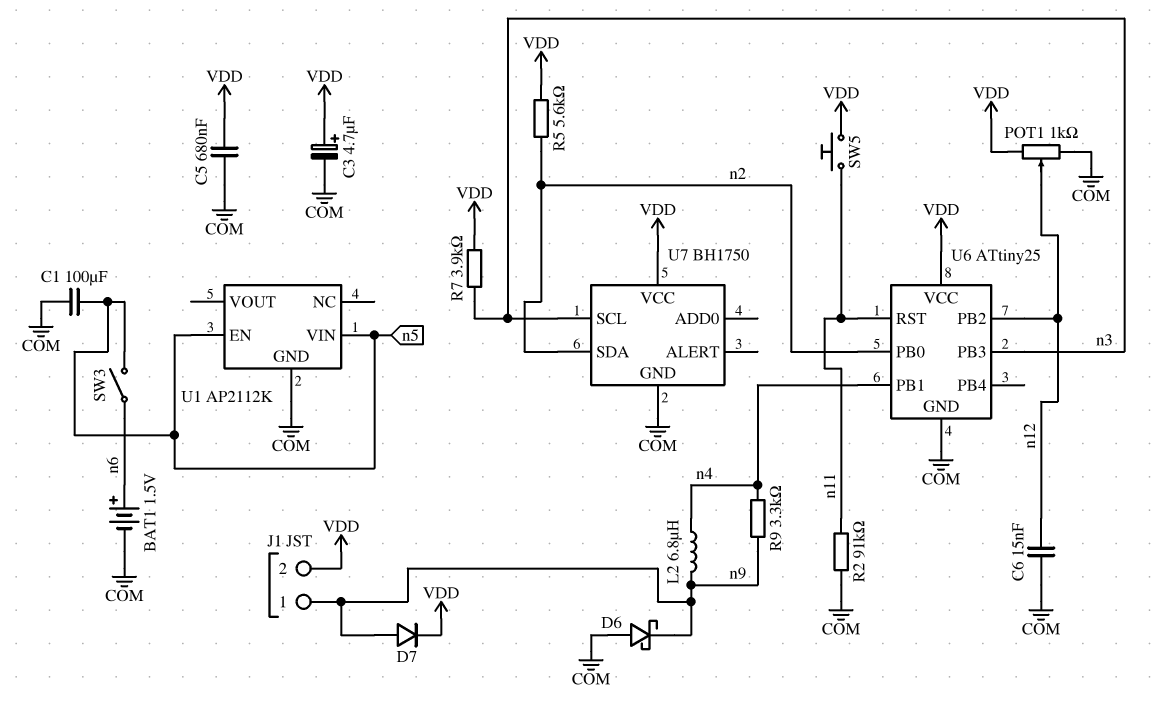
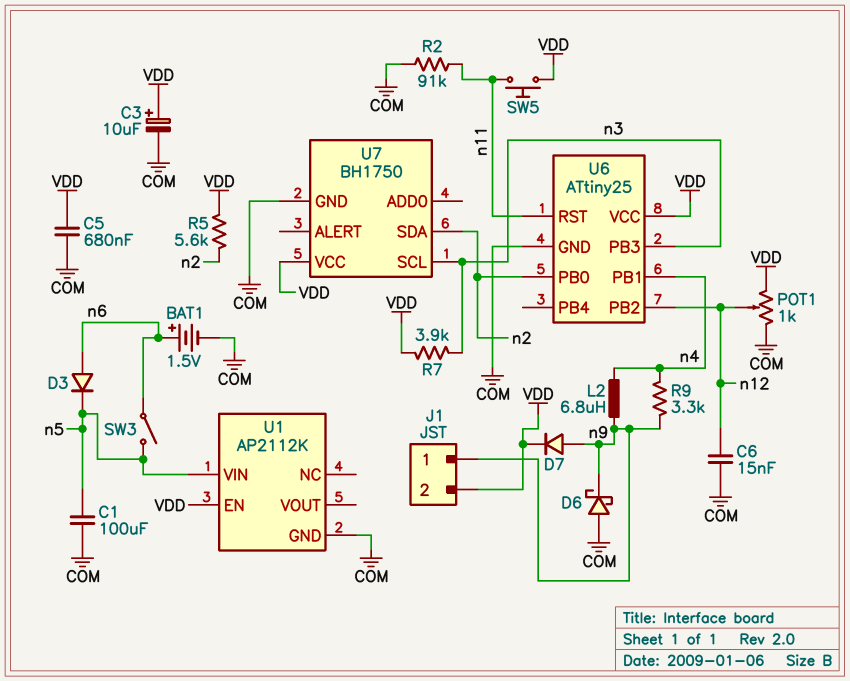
C3: 4.7uF (plus VDD, minus COM) -> 10uF (plus VDD, minus COM)
D3: none -> diode (A n6, K n5)
U1 pin EN: n5 -> VDD

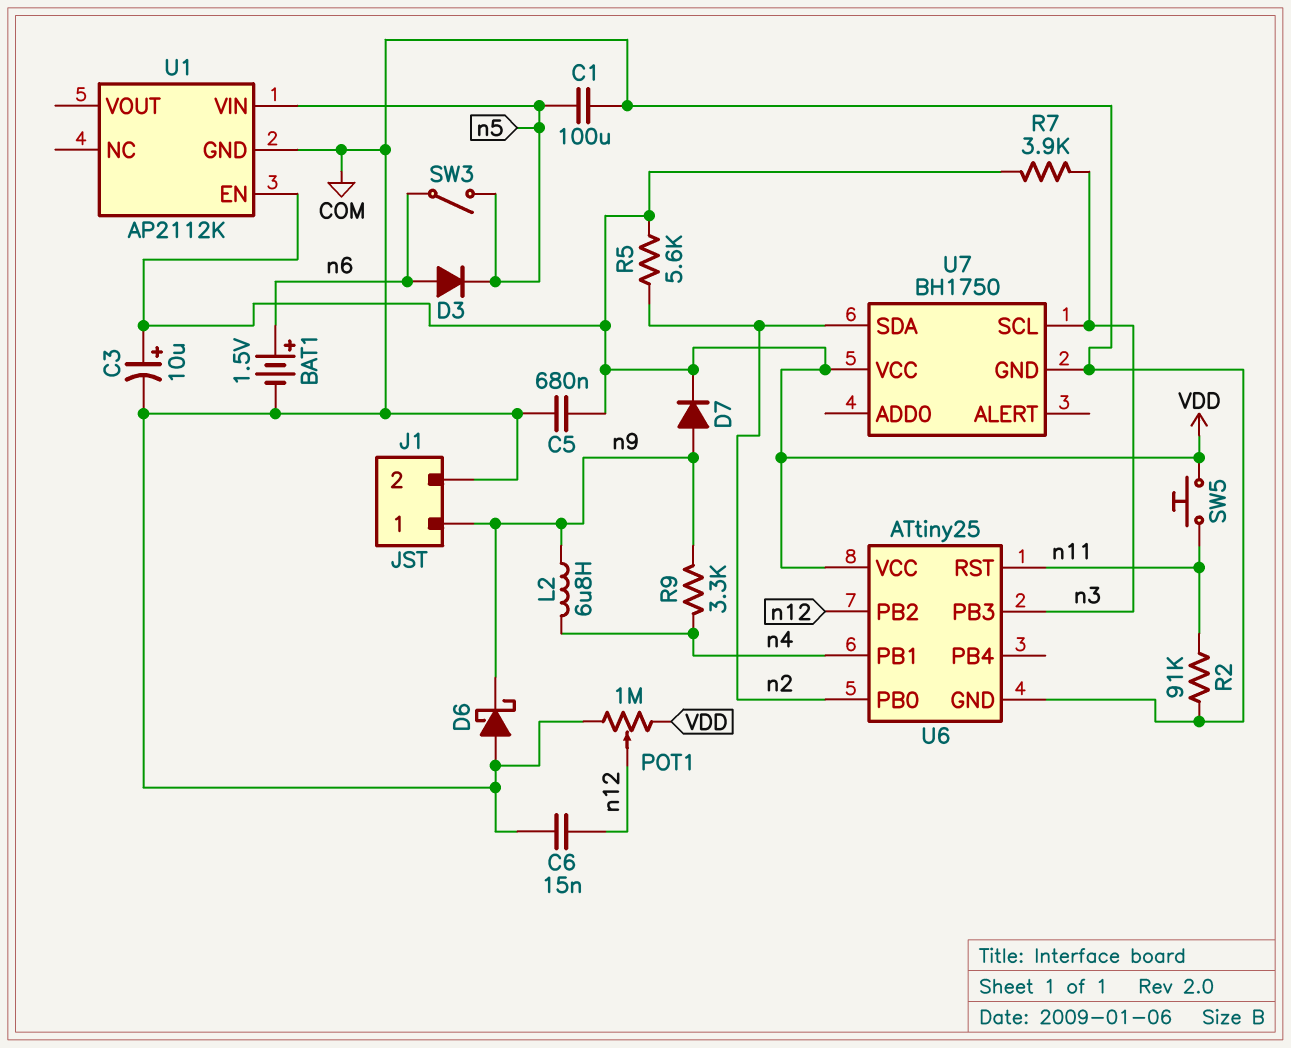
J1 pin 2: VDD -> COM
POT1: 1k (COM, VDD, wiper n12) -> 1M (COM, VDD, wiper n12)

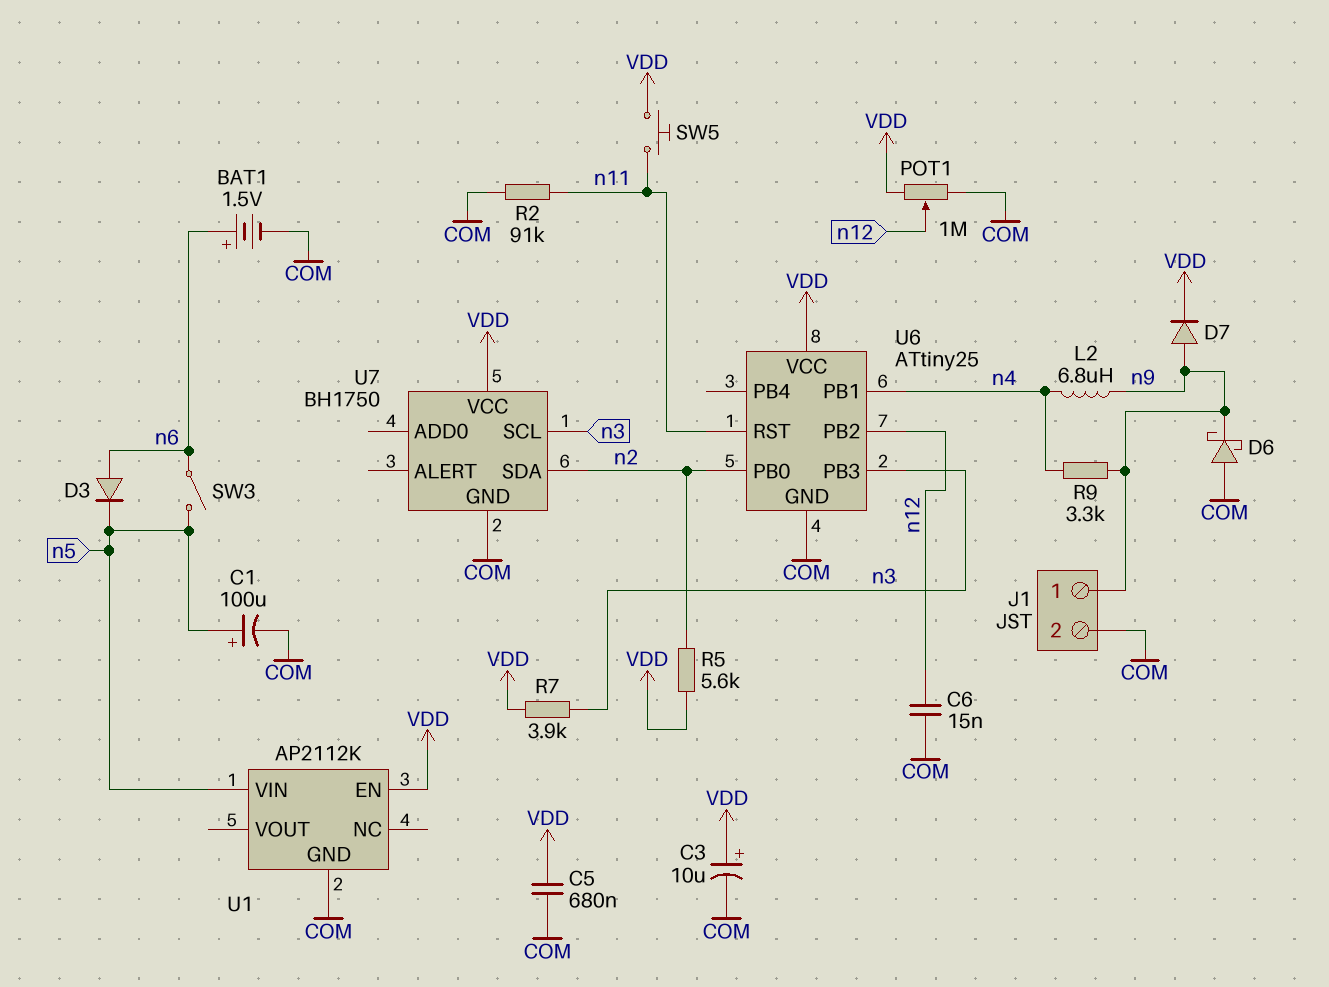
C1: 100uF (COM, n5) -> 100uF (plus n5, minus COM)

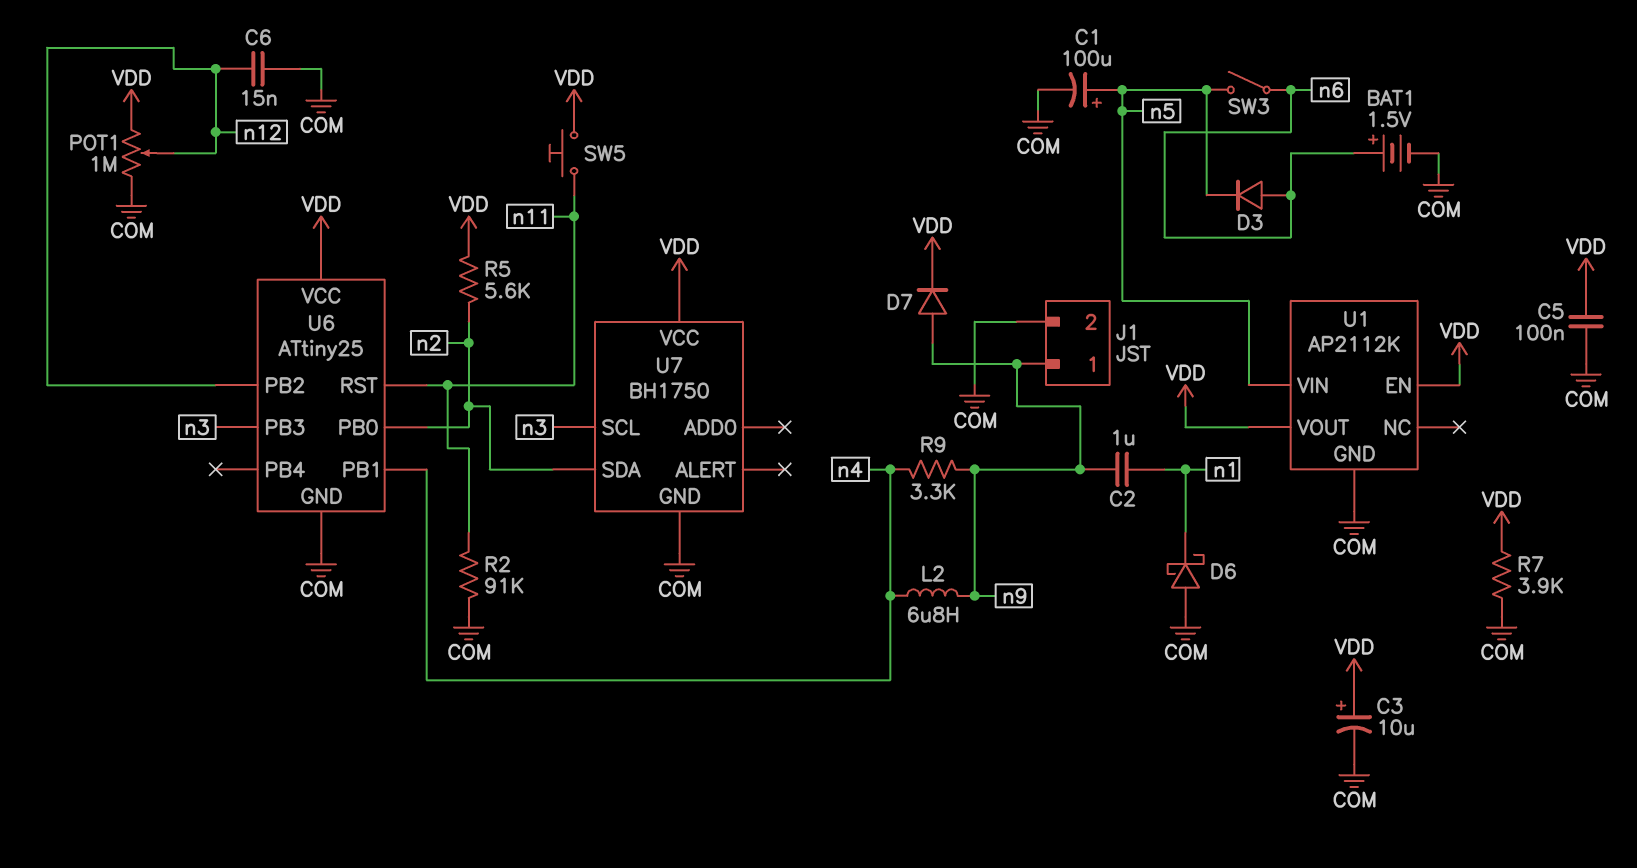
C2: none -> 1uF (n1, n9)
C5: 680nF (COM, VDD) -> 100nF (COM, VDD)
D6: schottky (A COM, K n9) -> schottky (A COM, K n1)
R7: 3.9k (VDD, n3) -> 3.9k (COM, VDD)
U1 pin VOUT: none -> VDD

